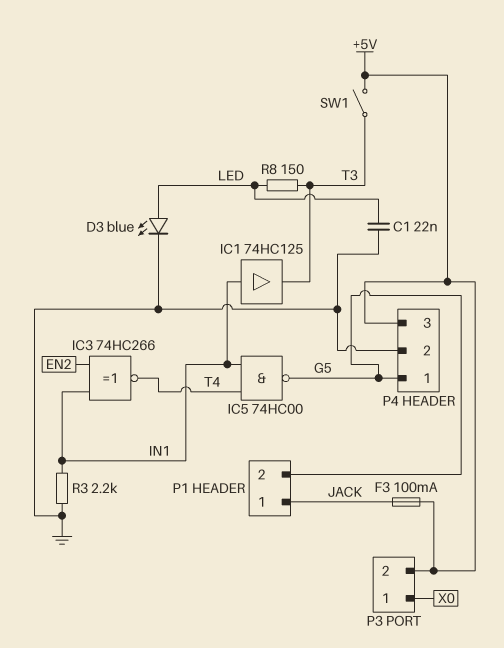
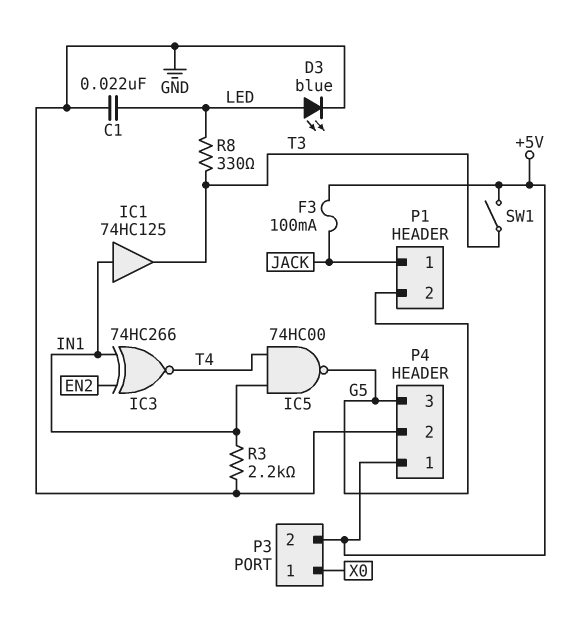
P4 pin 1: G5 -> +5V
P4 pin 3: +5V -> G5
R8: 150 (LED, T3) -> 330 (LED, T3)

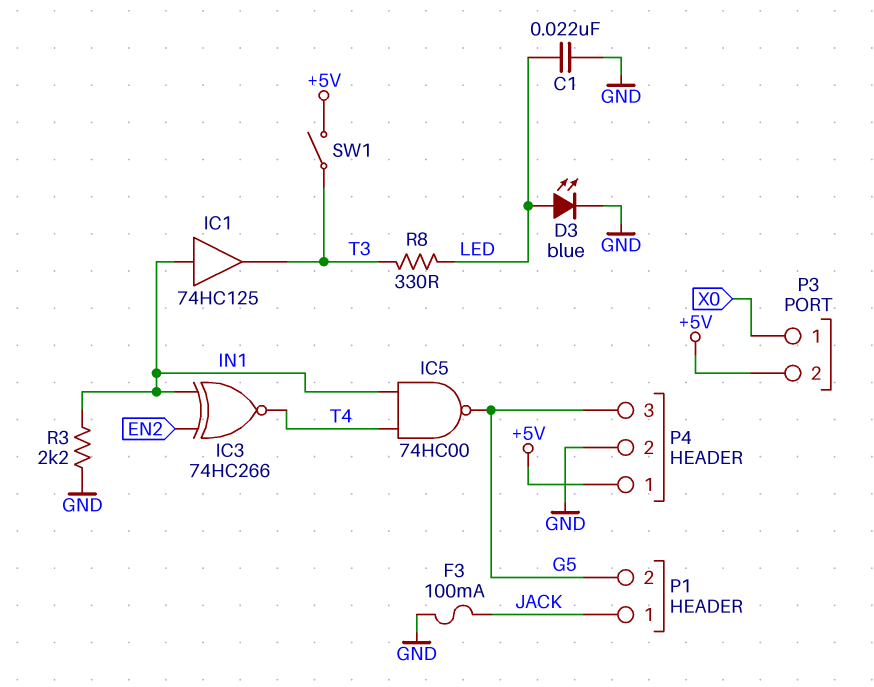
F3: 100mA (+5V, JACK) -> 100mA (GND, JACK)

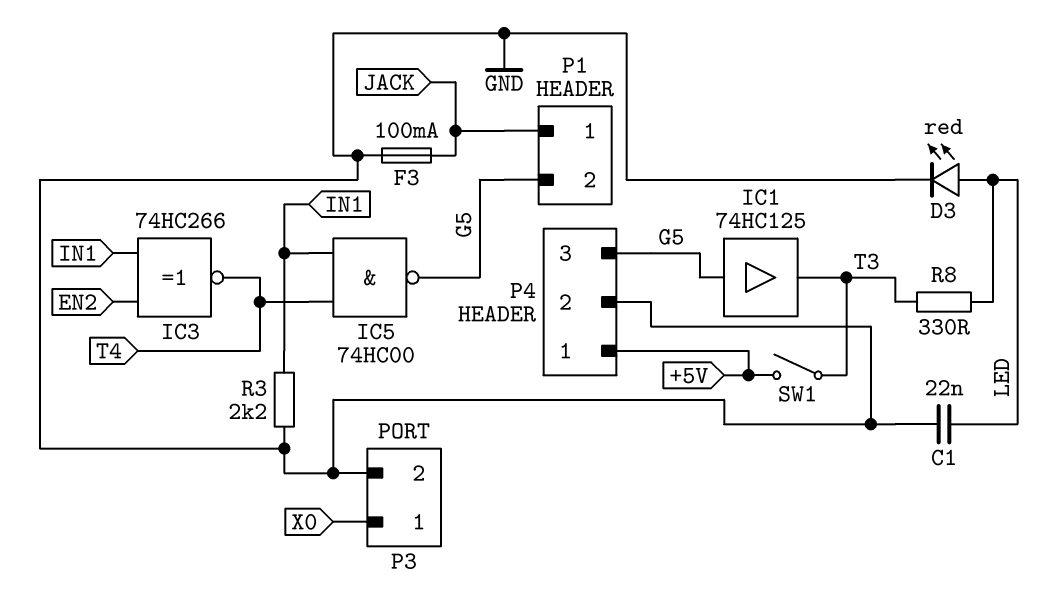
D3: LED blue (A LED, K GND) -> LED red (A LED, K GND)
IC1: buffer 74HC125 (in IN1, out T3) -> buffer 74HC125 (in G5, out T3)
P3 pin 2: +5V -> GND

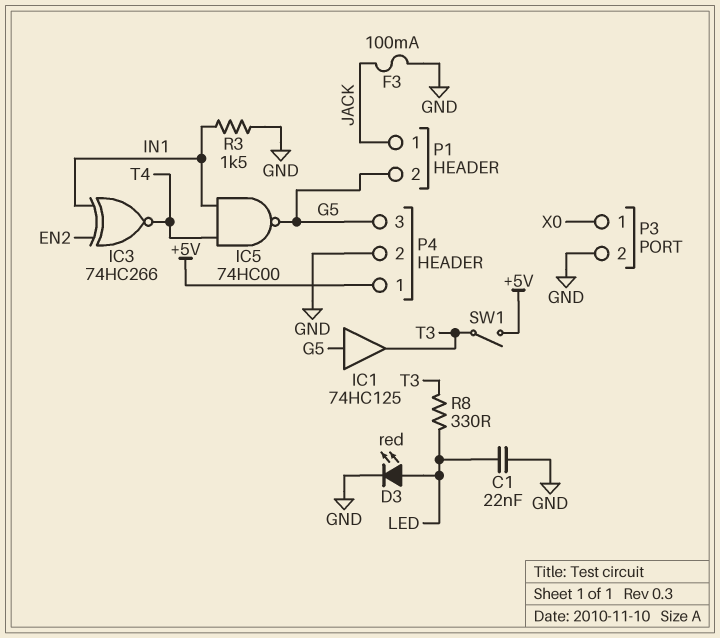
R3: 2.2k (GND, IN1) -> 1.5k (GND, IN1)

